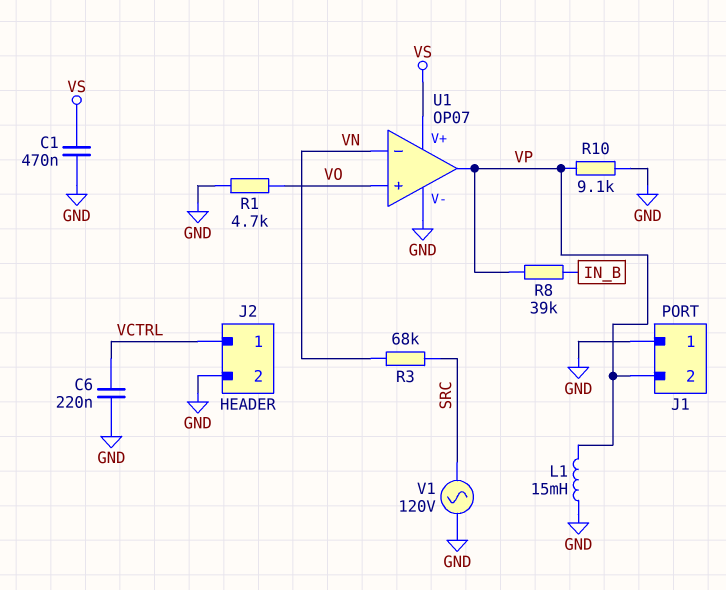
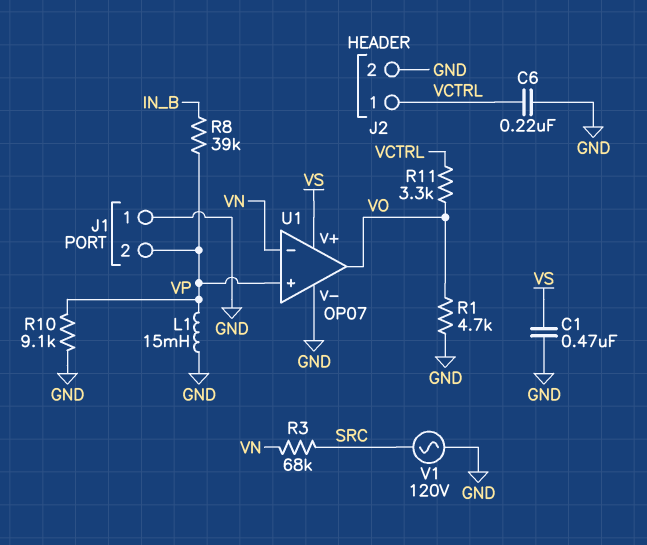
R11: none -> 3.3k (VCTRL, VO)
U1 pin in+: VO -> VP
U1 pin out: VP -> VO

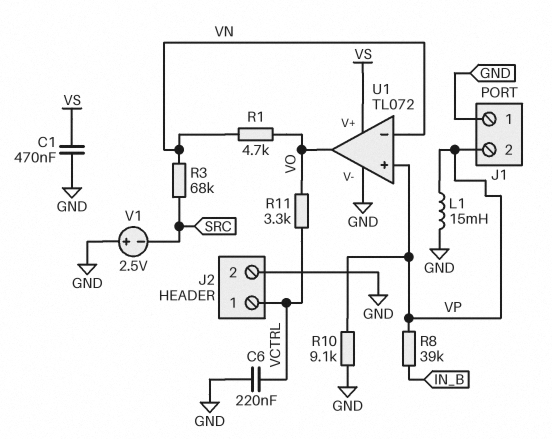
R1: 4.7k (GND, VO) -> 4.7k (VN, VO)
U1: OP07 -> TL072
V1: AC 120V (GND, SRC) -> 2.5V (plus GND, minus SRC)

